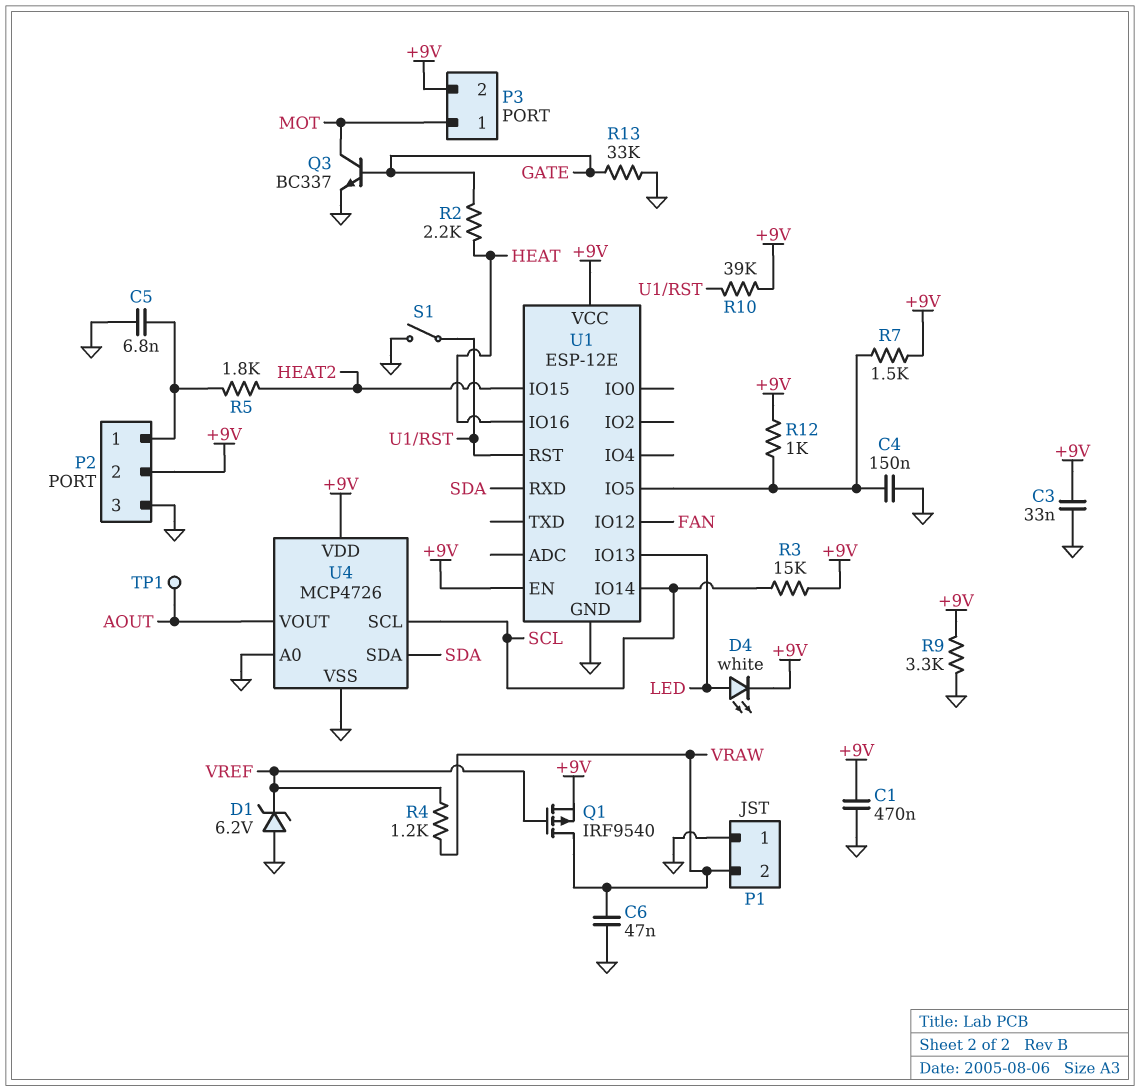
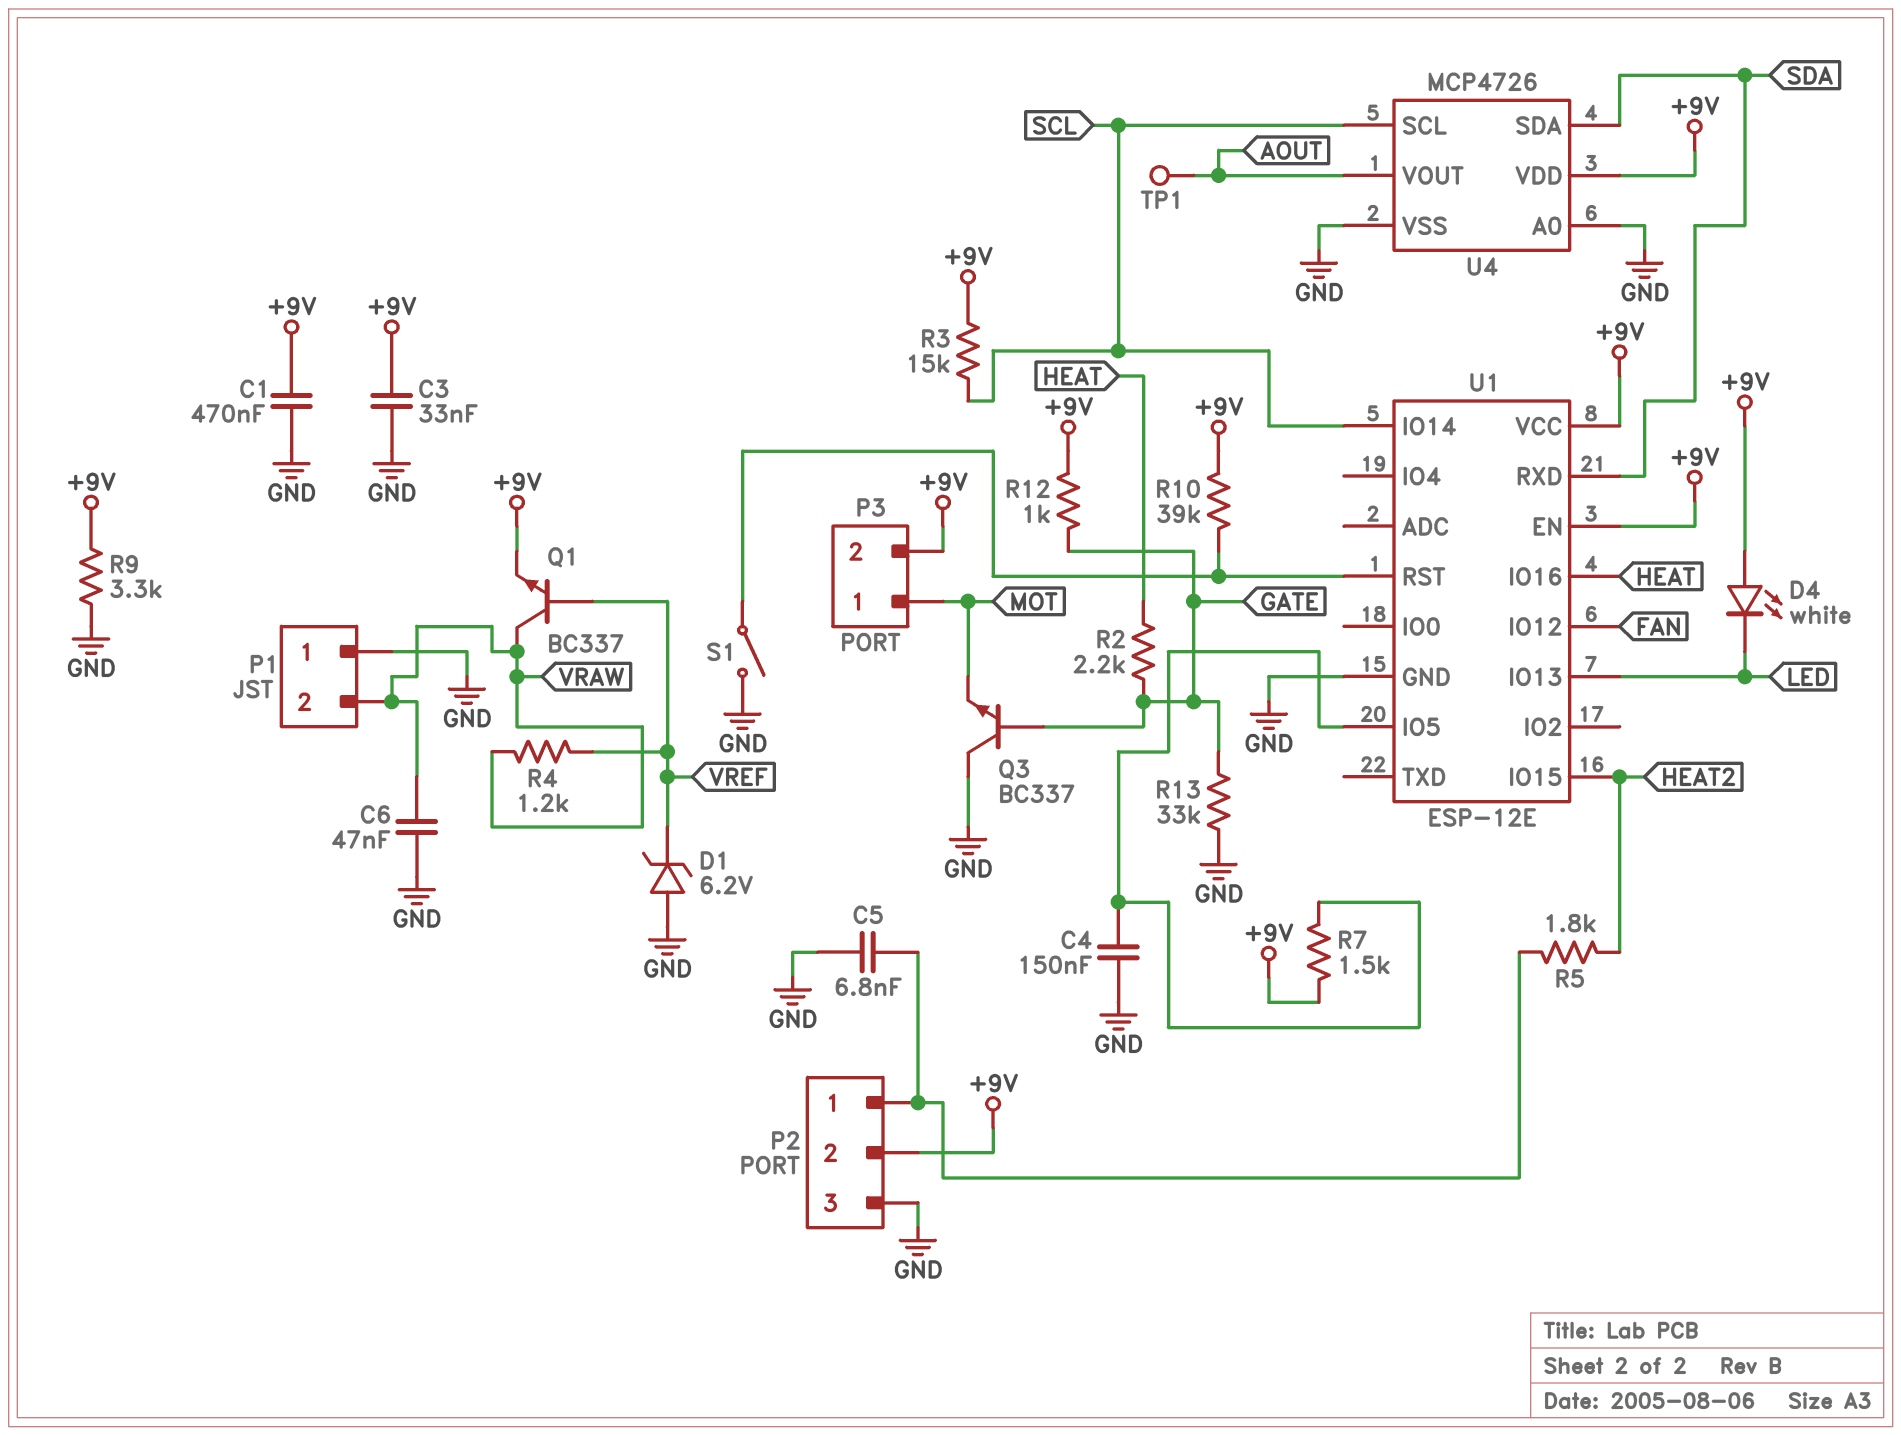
D4: LED white (A LED, K +9V) -> LED white (A +9V, K LED)
Q1: PMOS IRF9540 (G VREF, D VRAW, S +9V) -> NPN BC337 (B VREF, C VRAW, E +9V)
Q3: NPN BC337 (B GATE, C MOT, E GND) -> NPN BC337 (B GATE, C GND, E MOT)
R12: 1k (+9V, U1/IO5) -> 1k (+9V, GATE)

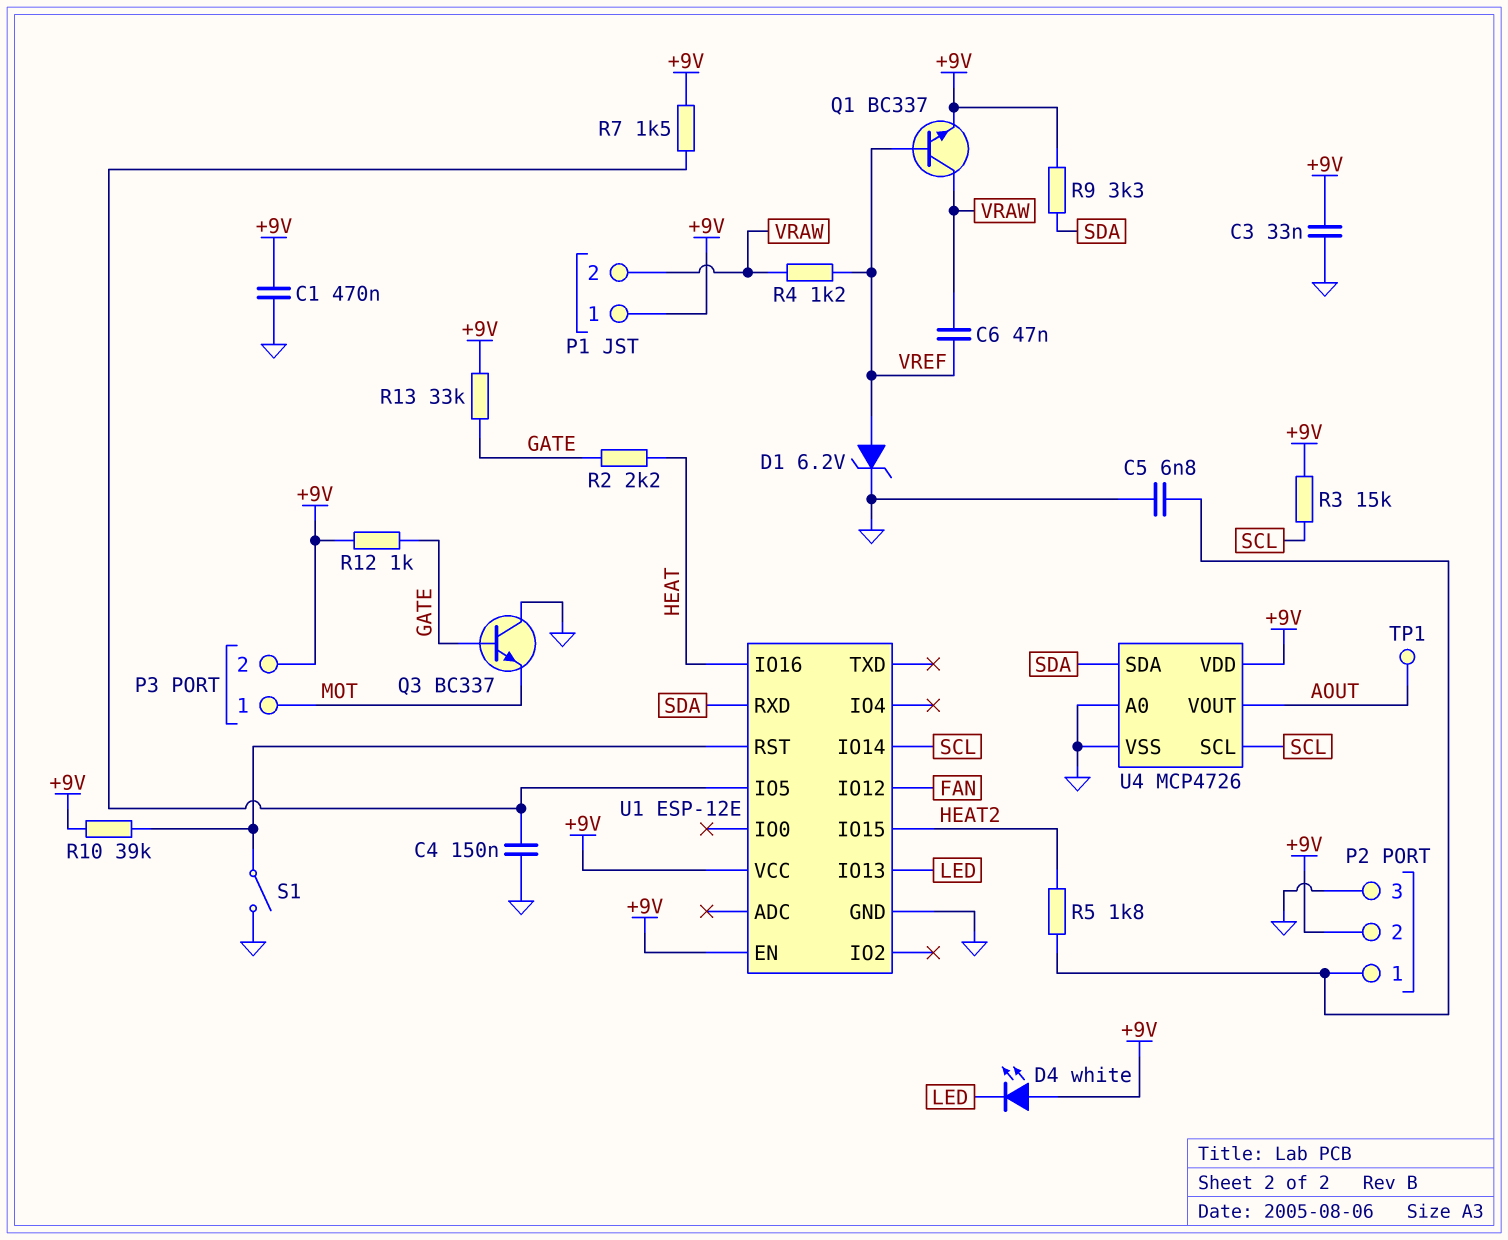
C6: 47nF (GND, VRAW) -> 47nF (VRAW, VREF)
D1: zener 6.2V (A GND, K VREF) -> zener 6.2V (A VREF, K GND)
P1 pin 1: GND -> +9V
R9: 3.3k (+9V, GND) -> 3.3k (+9V, SDA)
R13: 33k (GATE, GND) -> 33k (+9V, GATE)

